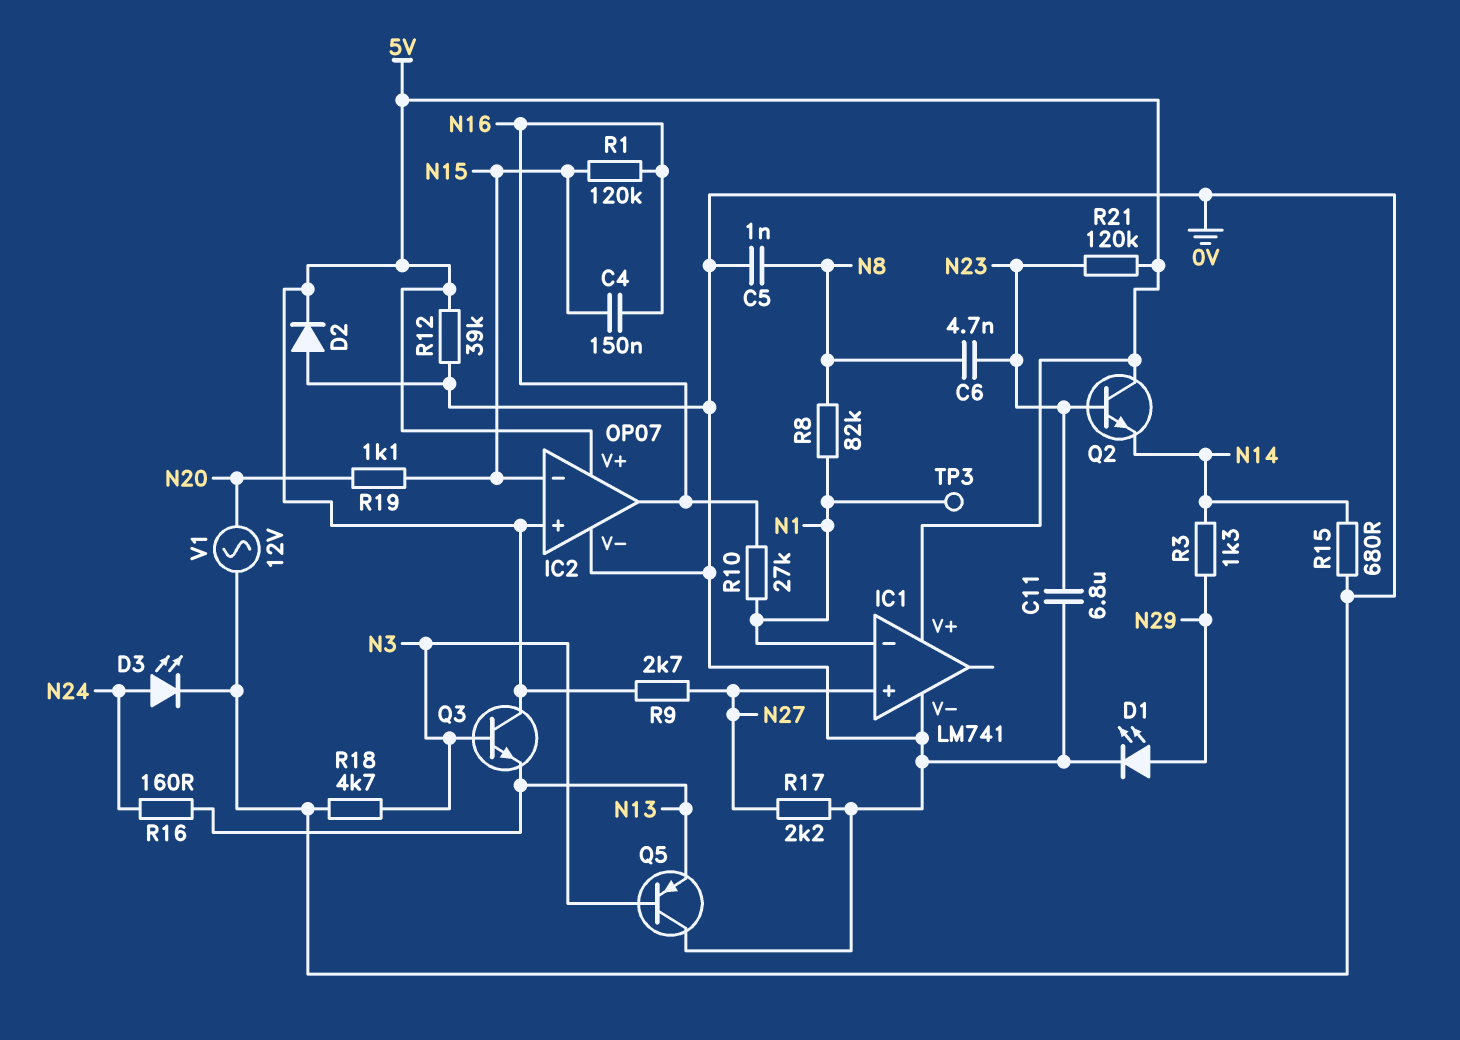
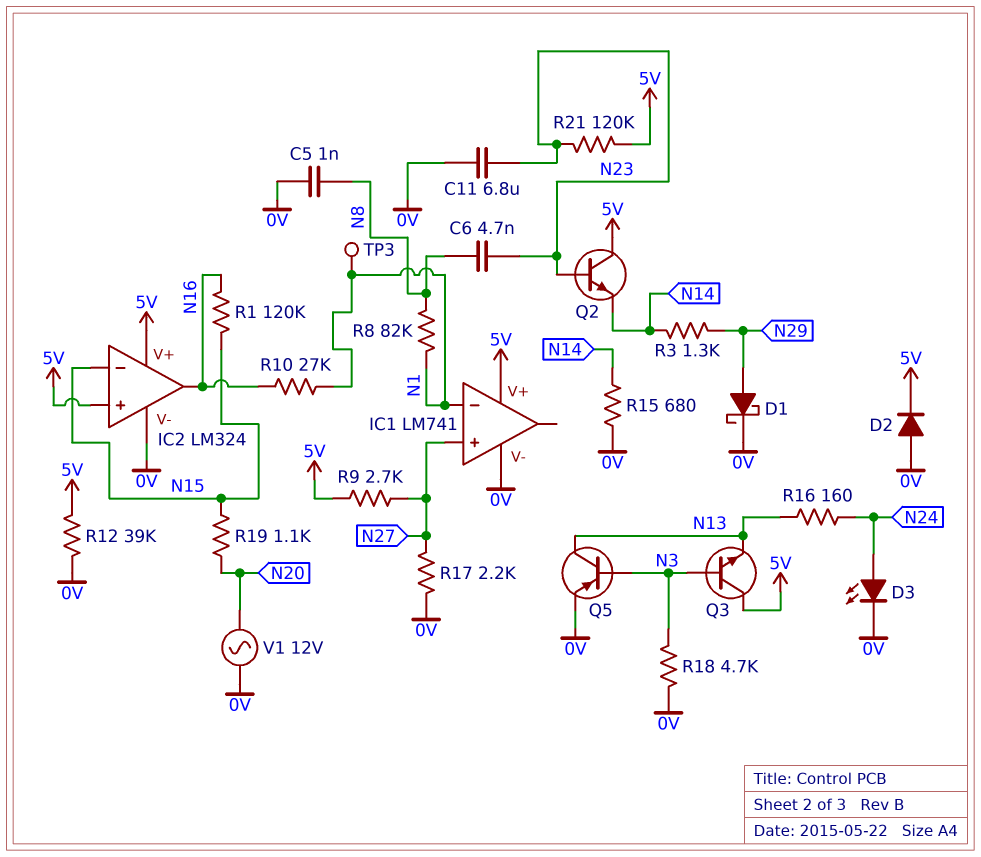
C4: 150nF (N15, N16) -> none
D1: LED (A N29, K 0V) -> schottky (A N29, K 0V)
IC2: OP07 -> LM324
Q5: PNP (B N3, C 0V, E N13) -> PNP (B N3, C N13, E 0V)

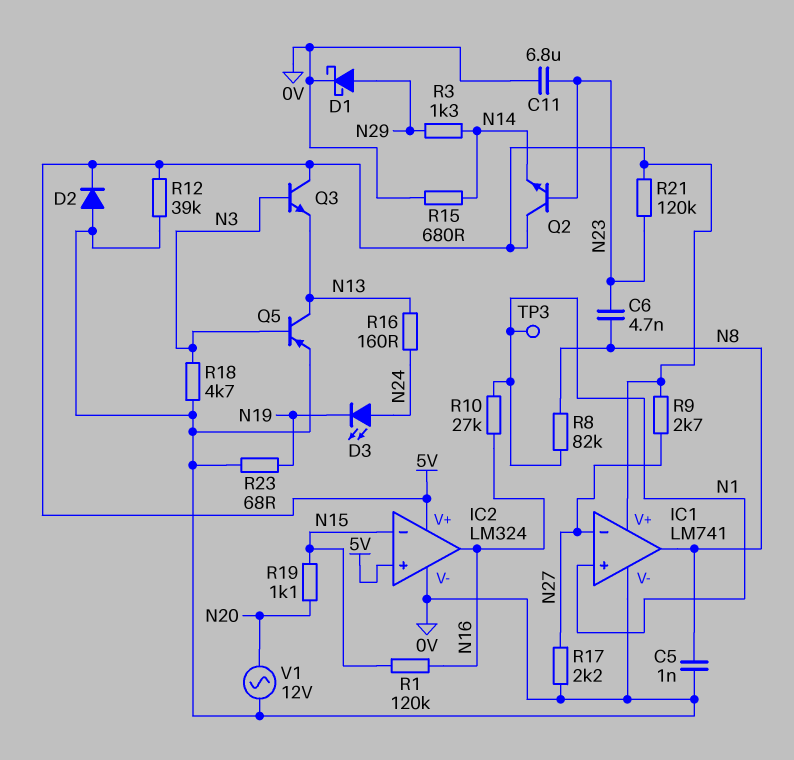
D3: LED (A N24, K 0V) -> LED (A N24, K N19)
IC1 pin in+: N27 -> N1
IC1 pin in-: N1 -> N27
IC1 pin out: none -> N8
R23: none -> 68 (0V, N19)

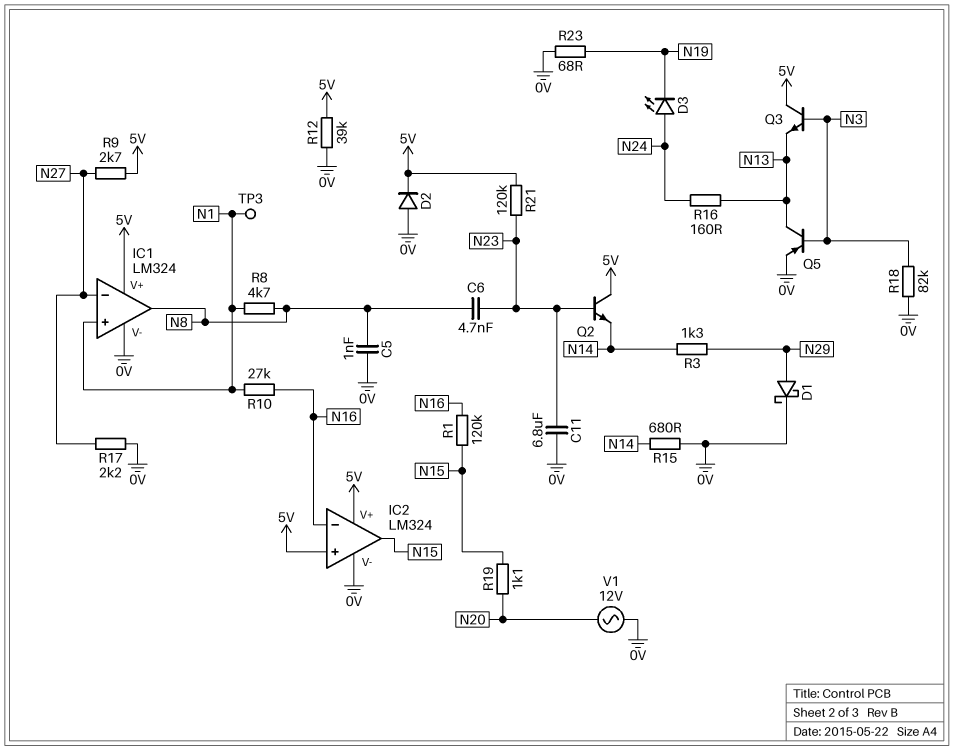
IC1: LM741 -> LM324
IC2 pin in-: N15 -> N16
IC2 pin out: N16 -> N15
R8: 82k (N1, N8) -> 4.7k (N1, N8)
R18: 4.7k (0V, N3) -> 82k (0V, N3)

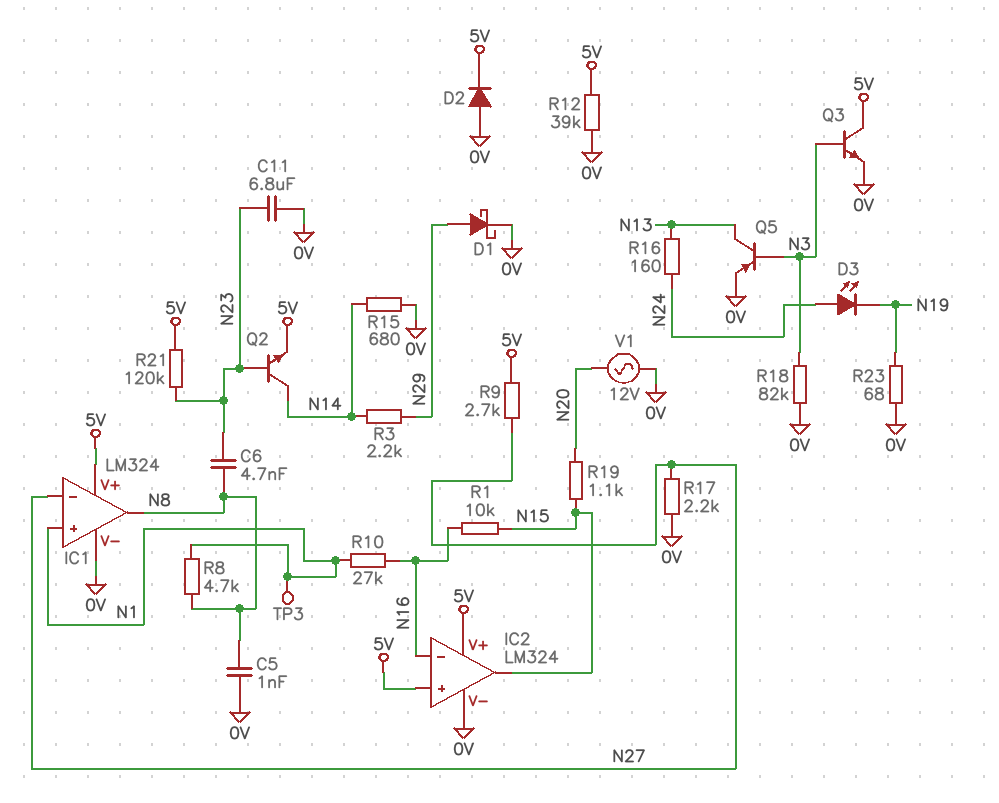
Q2: NPN (B N23, C 5V, E N14) -> NPN (B N23, C N14, E 5V)
Q3: NPN (B N3, C 5V, E N13) -> NPN (B N3, C 5V, E 0V)
R1: 120k (N15, N16) -> 10k (N15, N16)
R3: 1.3k (N14, N29) -> 2.2k (N14, N29)

